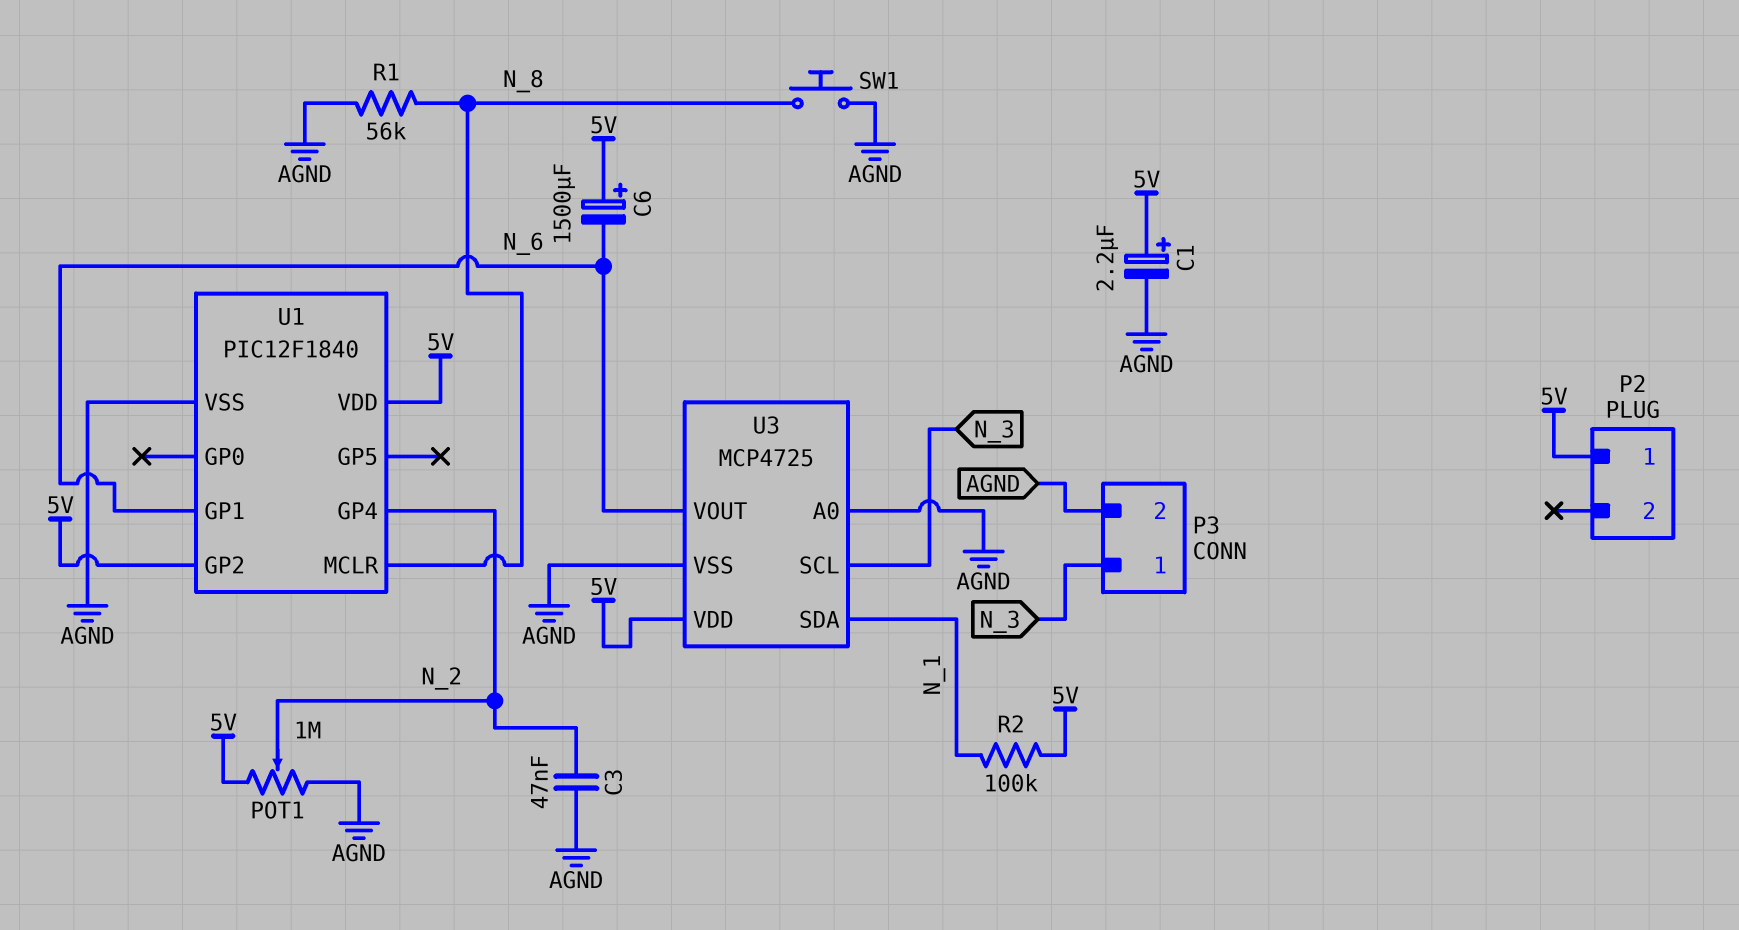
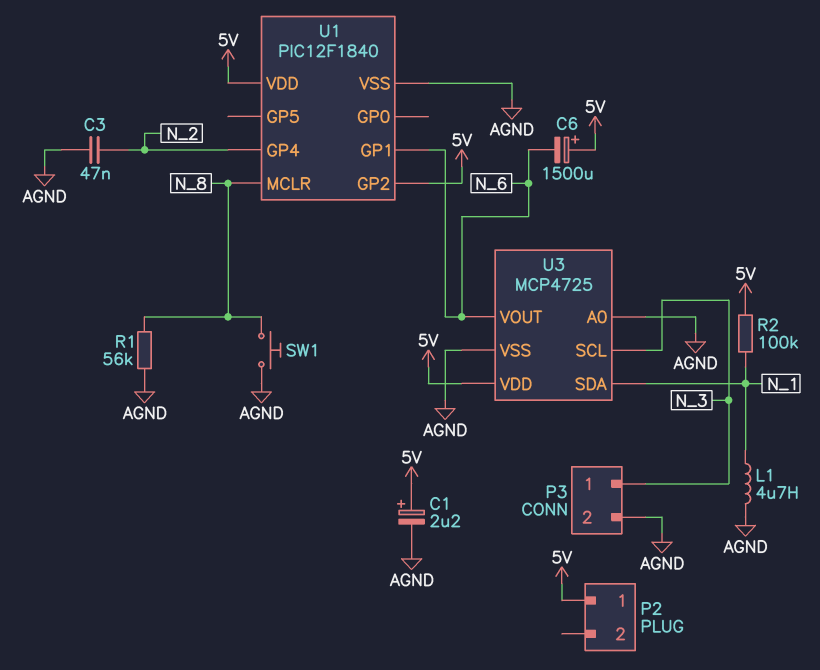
L1: none -> 4.7uH (AGND, N_1)
POT1: 1M (5V, AGND, wiper N_2) -> none

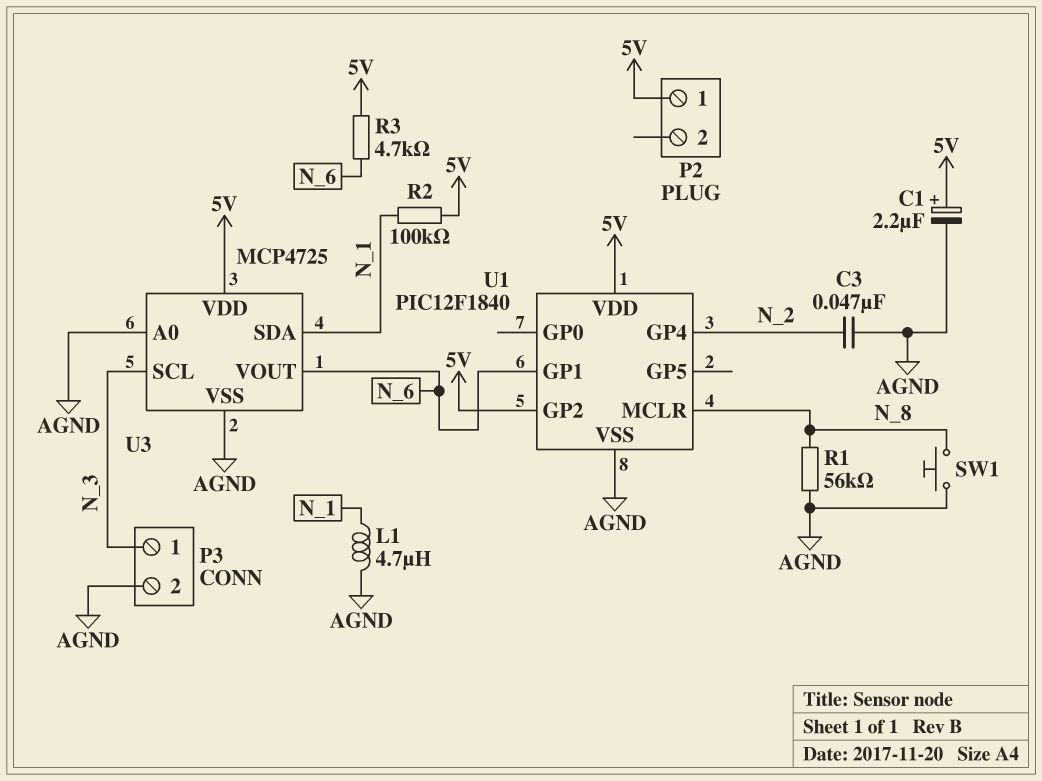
C6: 1500uF (plus 5V, minus N_6) -> none
R3: none -> 4.7k (5V, N_6)

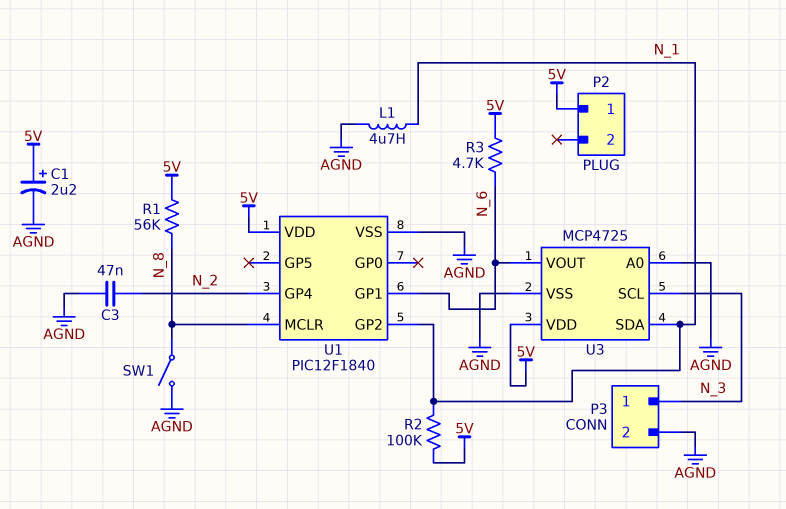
R1: 56k (AGND, N_8) -> 56k (5V, N_8)
SW1: button (AGND, N_8) -> switch (AGND, N_8)
U1 pin GP2: 5V -> N_1

